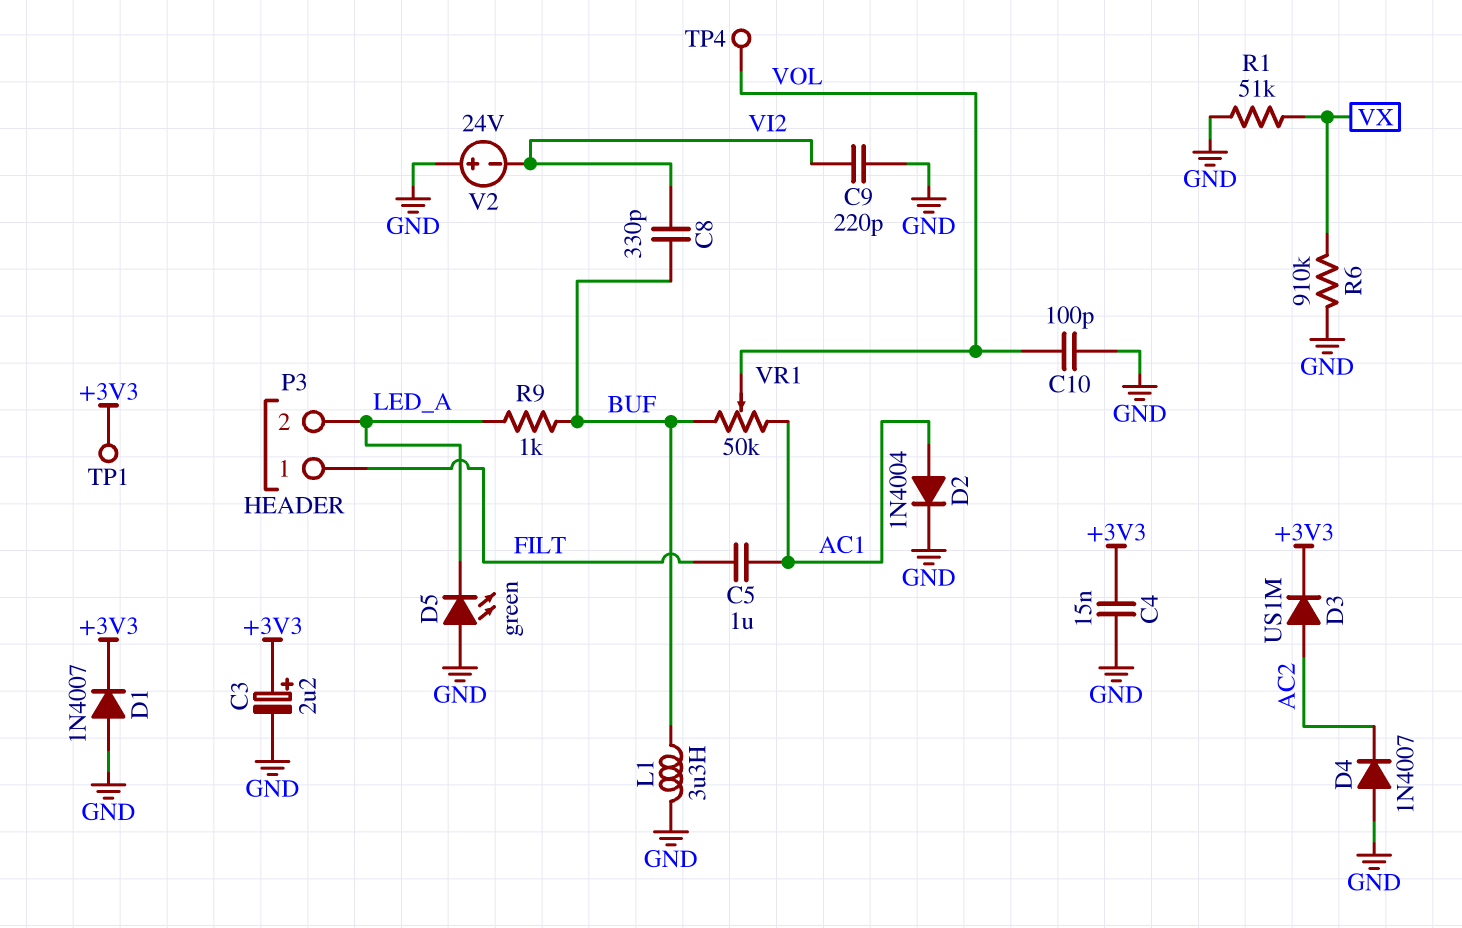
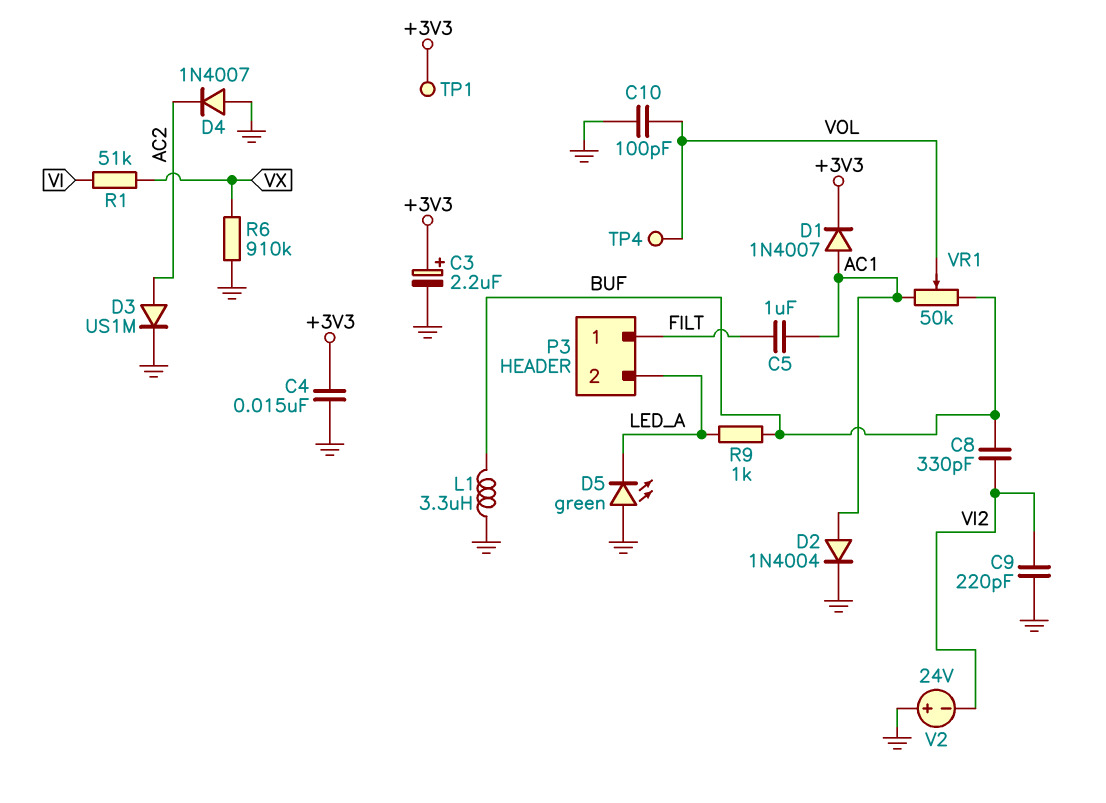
D1: diode 1N4007 (A GND, K +3V3) -> diode 1N4007 (A AC1, K +3V3)
D3: diode US1M (A AC2, K +3V3) -> diode US1M (A AC2, K GND)
R1: 51k (GND, VX) -> 51k (VI, VX)

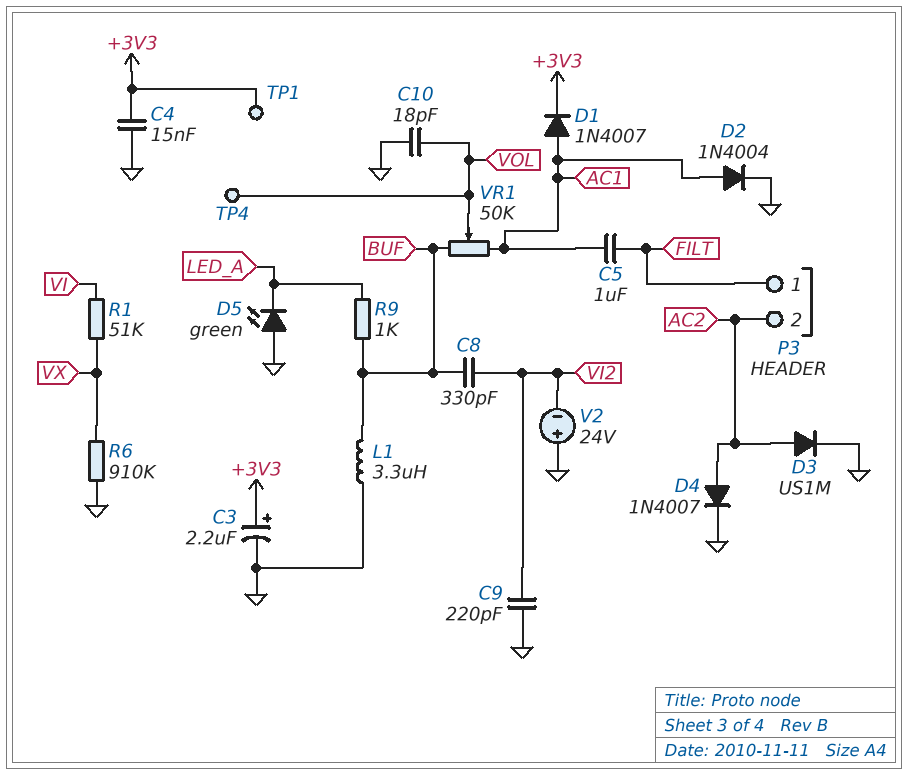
C10: 100pF (GND, VOL) -> 18pF (GND, VOL)
D4: diode 1N4007 (A GND, K AC2) -> diode 1N4007 (A AC2, K GND)
P3 pin 2: LED_A -> AC2

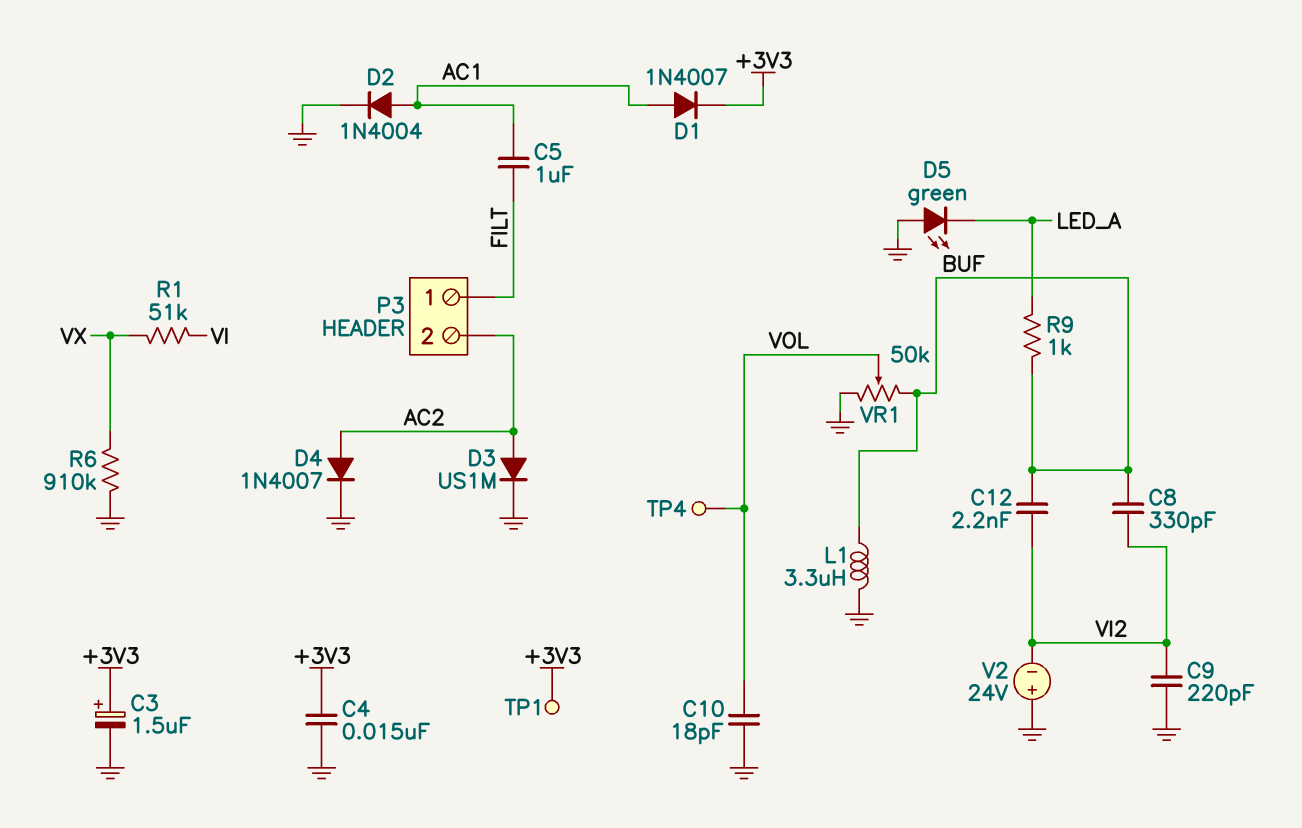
C3: 2.2uF (plus +3V3, minus GND) -> 1.5uF (plus +3V3, minus GND)
C12: none -> 2.2nF (BUF, VI2)
VR1: 50k (AC1, BUF, wiper VOL) -> 50k (BUF, GND, wiper VOL)

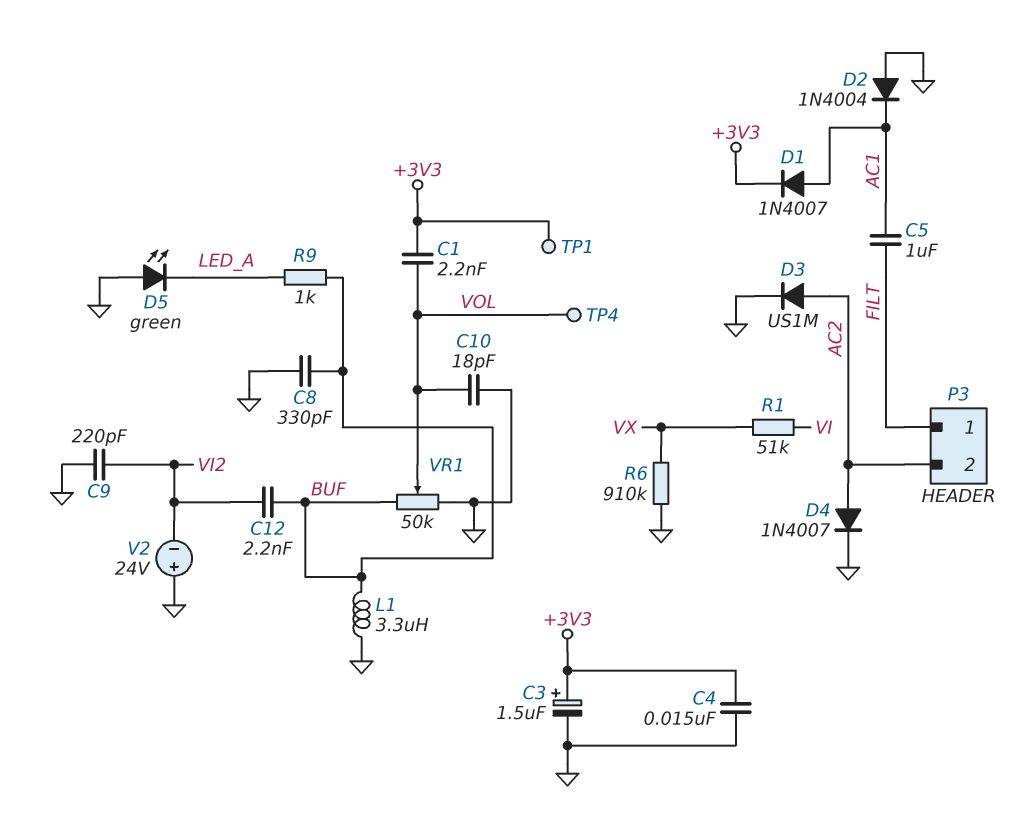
C1: none -> 2.2nF (+3V3, VOL)
C8: 330pF (BUF, VI2) -> 330pF (BUF, GND)
D2: diode 1N4004 (A AC1, K GND) -> diode 1N4004 (A GND, K AC1)

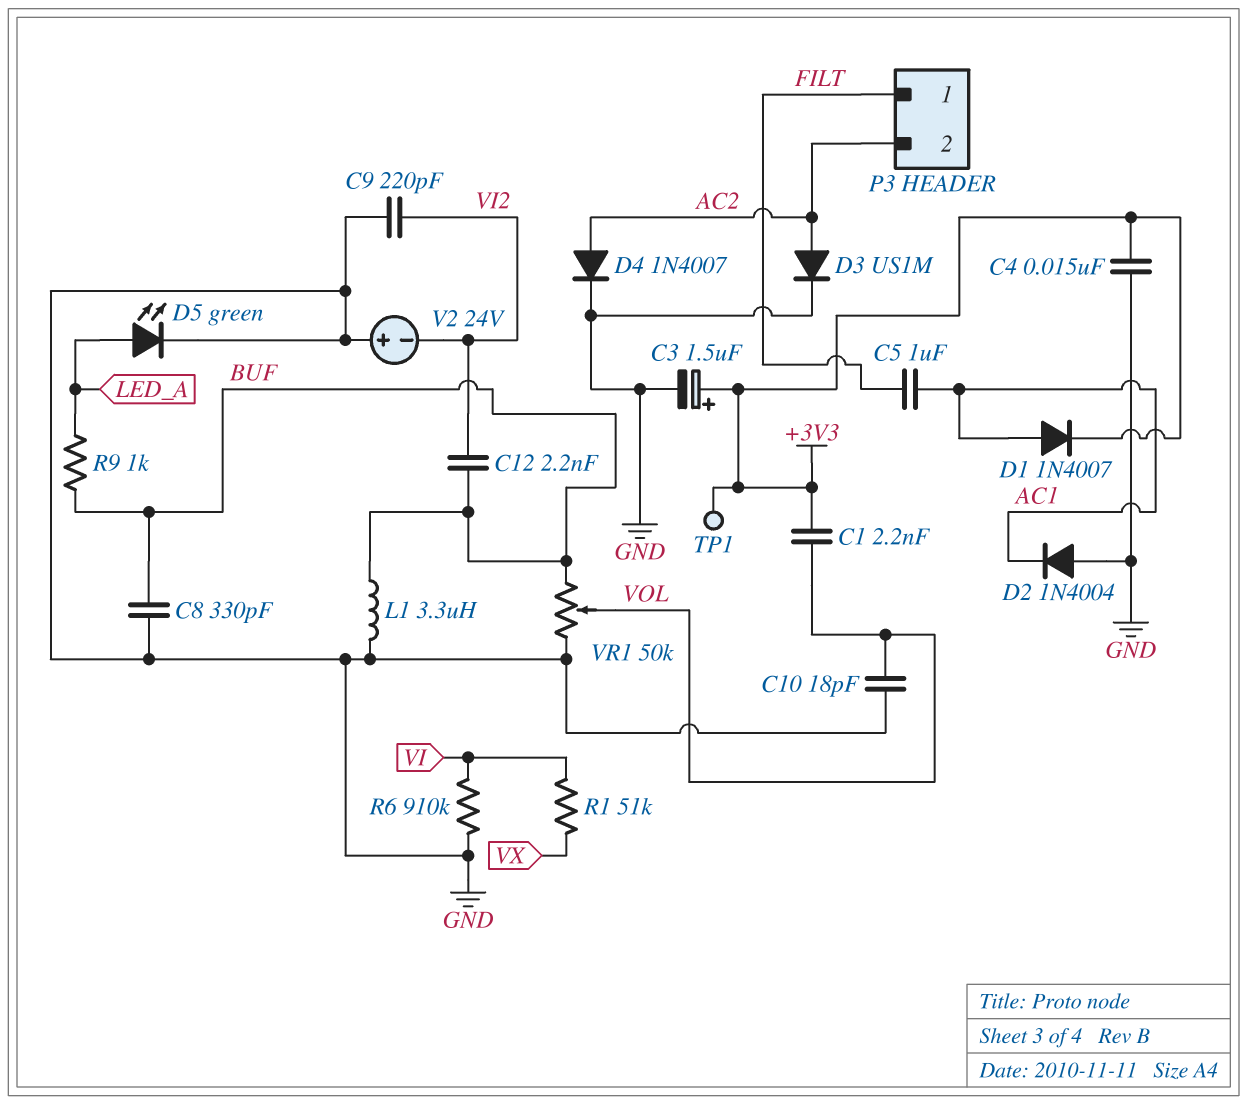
D5: LED green (A GND, K LED_A) -> LED green (A LED_A, K GND)
R6: 910k (GND, VX) -> 910k (GND, VI)
TP4: test point (VOL) -> none

